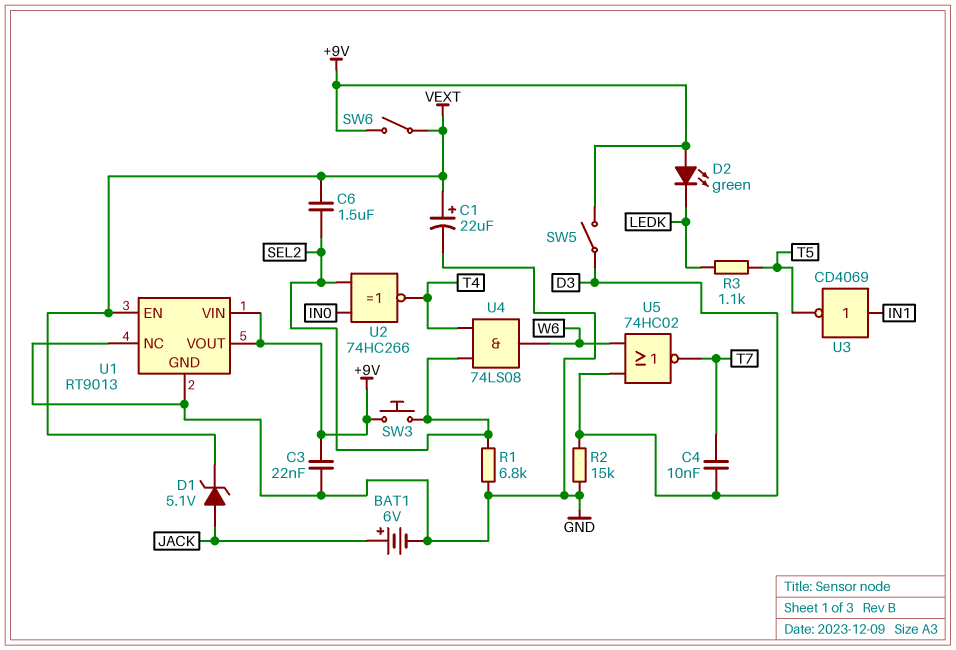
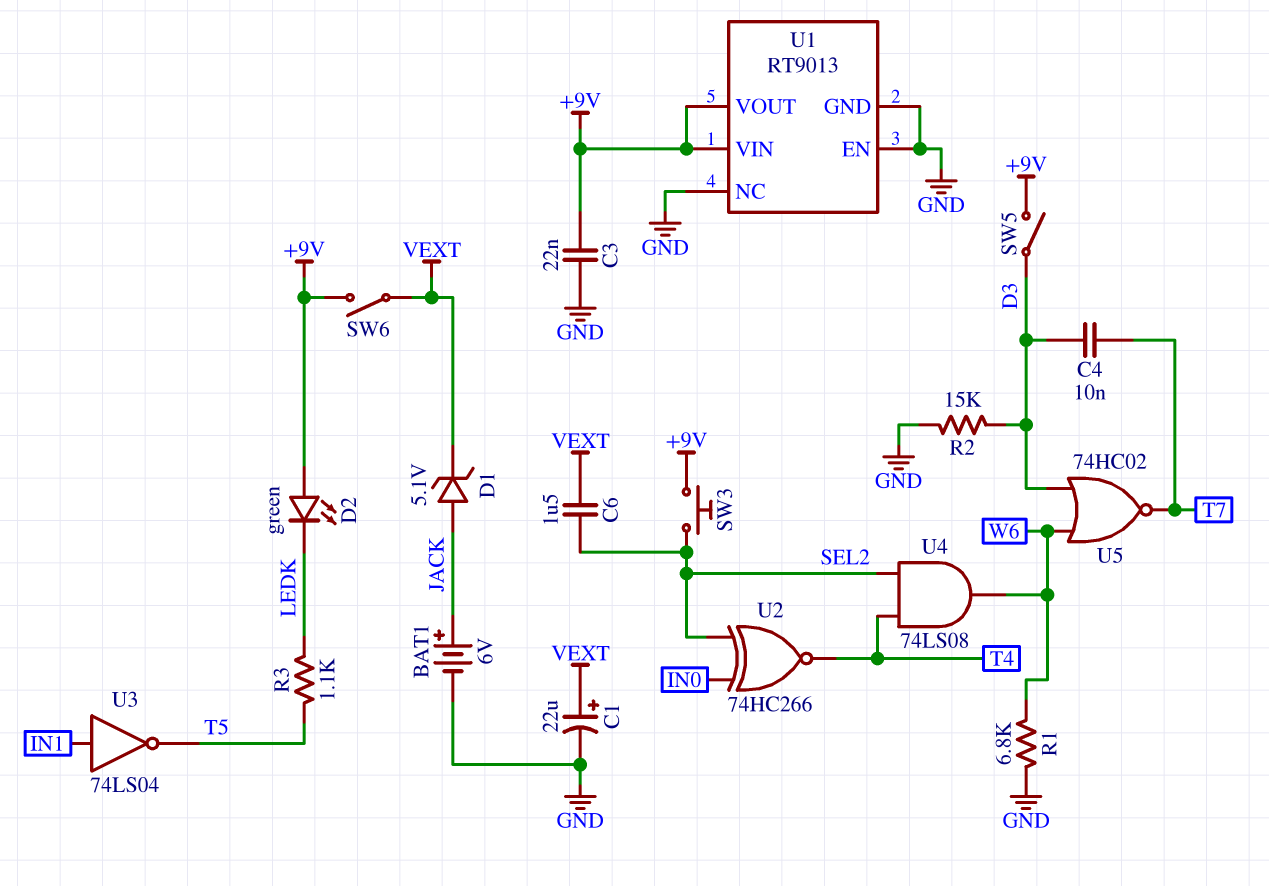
R1: 6.8k (GND, SEL2) -> 6.8k (GND, W6)
U1 pin EN: VEXT -> GND
U3: NOT CD4069 (in IN1, out T5) -> NOT 74LS04 (in IN1, out T5)

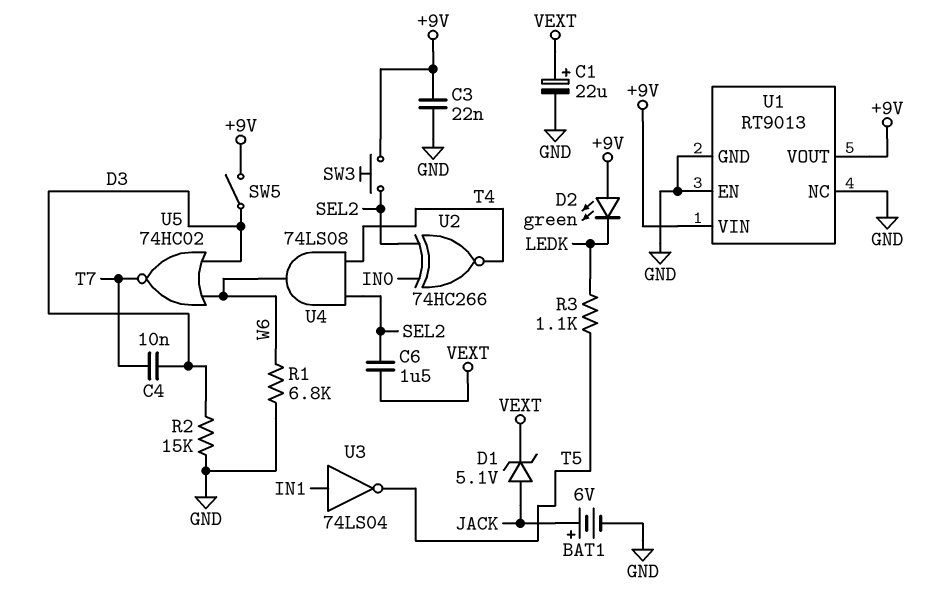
SW6: switch (+9V, VEXT) -> none

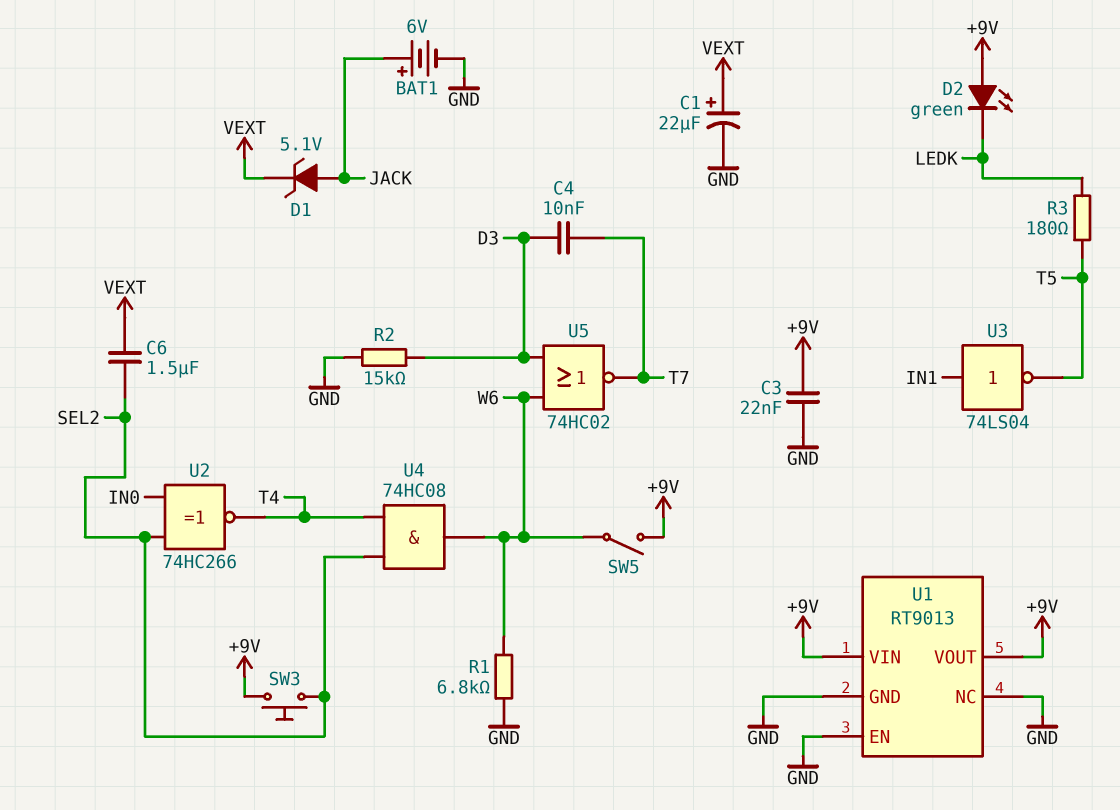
R3: 1.1k (LEDK, T5) -> 180 (LEDK, T5)
SW5: switch (+9V, D3) -> switch (+9V, W6)
U4: AND 74LS08 (in SEL2, in T4, out W6) -> AND 74HC08 (in SEL2, in T4, out W6)

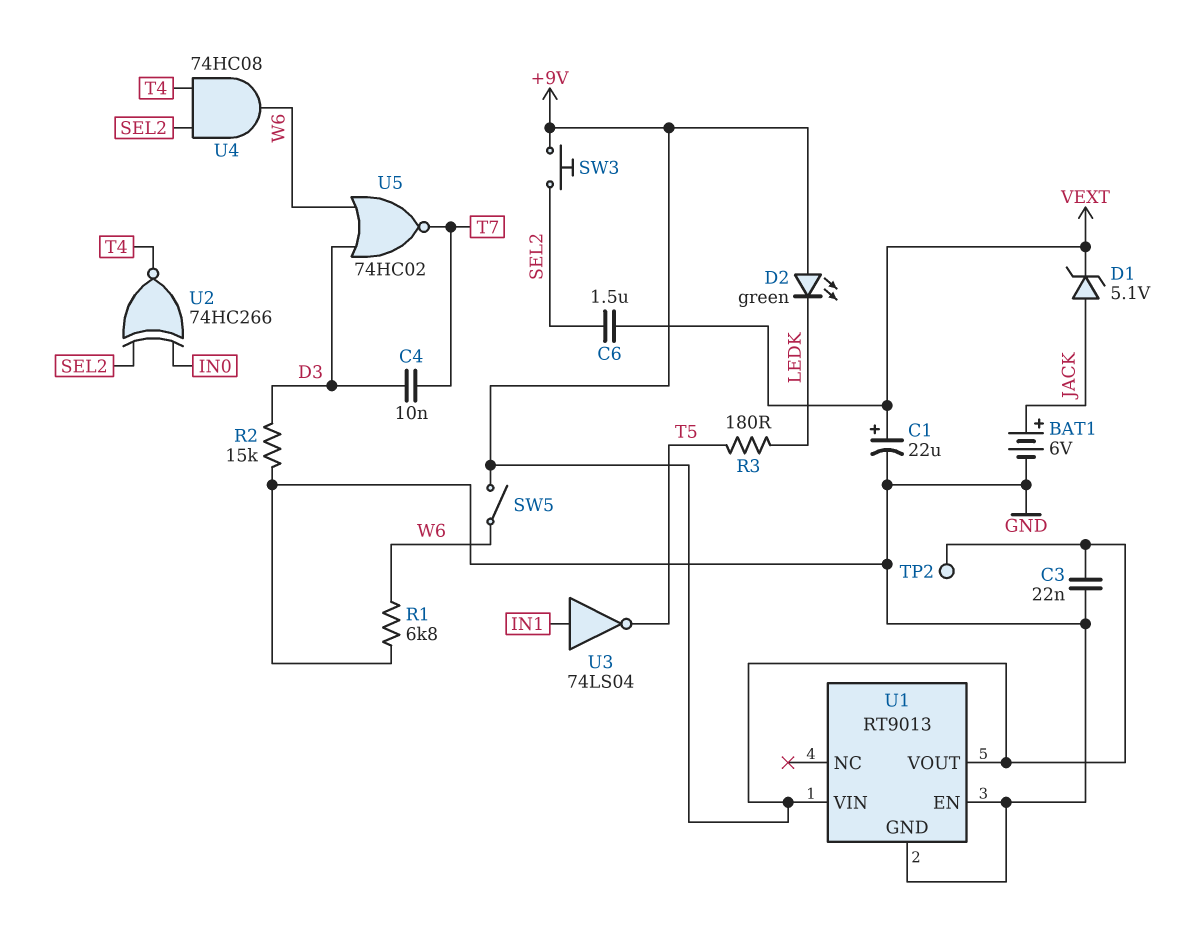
TP2: none -> test point (+9V)
U1 pin NC: GND -> none

